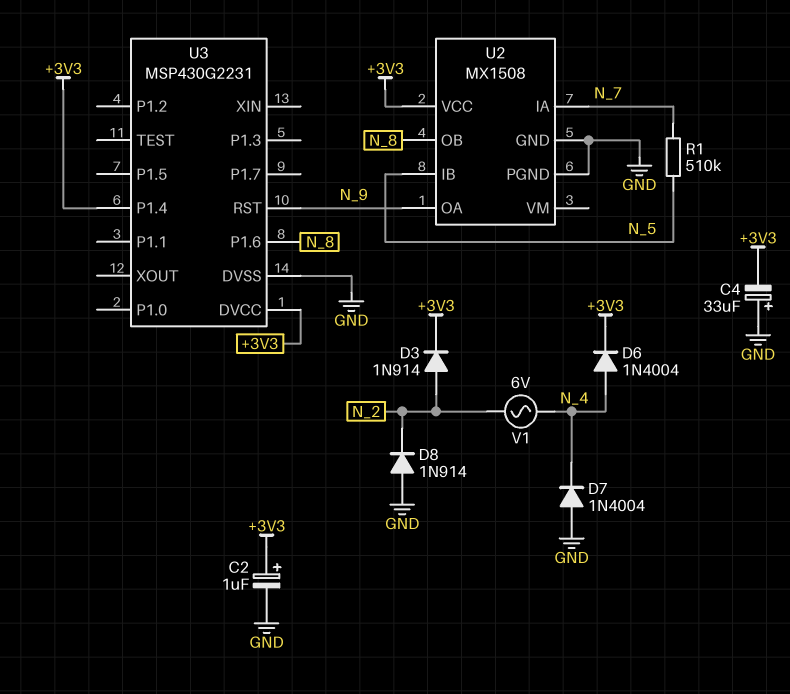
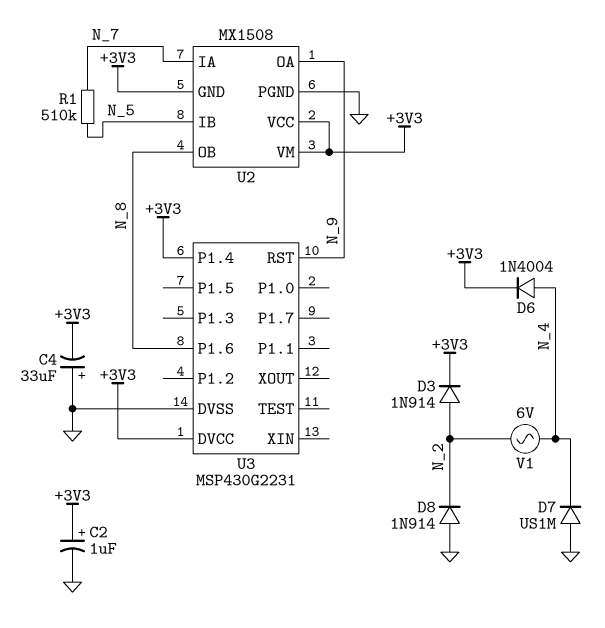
D7: diode 1N4004 (A GND, K N_4) -> diode US1M (A GND, K N_4)
U2 pin GND: GND -> +3V3
U2 pin VM: none -> +3V3

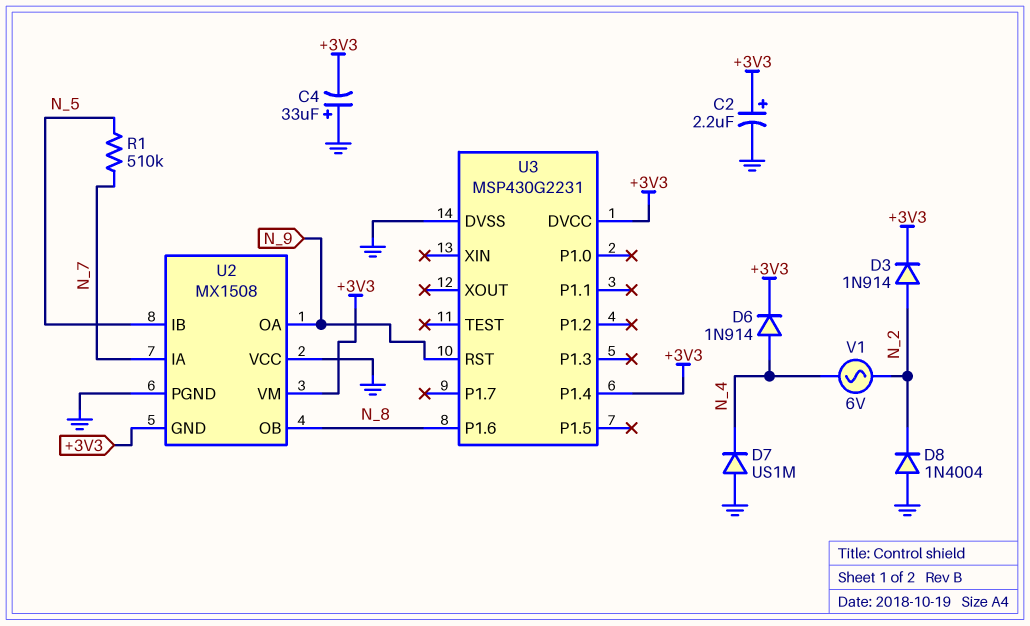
C2: 1uF (plus +3V3, minus GND) -> 2.2uF (plus +3V3, minus GND)
D6: diode 1N4004 (A N_4, K +3V3) -> diode 1N914 (A N_4, K +3V3)
D8: diode 1N914 (A GND, K N_2) -> diode 1N4004 (A GND, K N_2)
U2 pin VCC: +3V3 -> GND

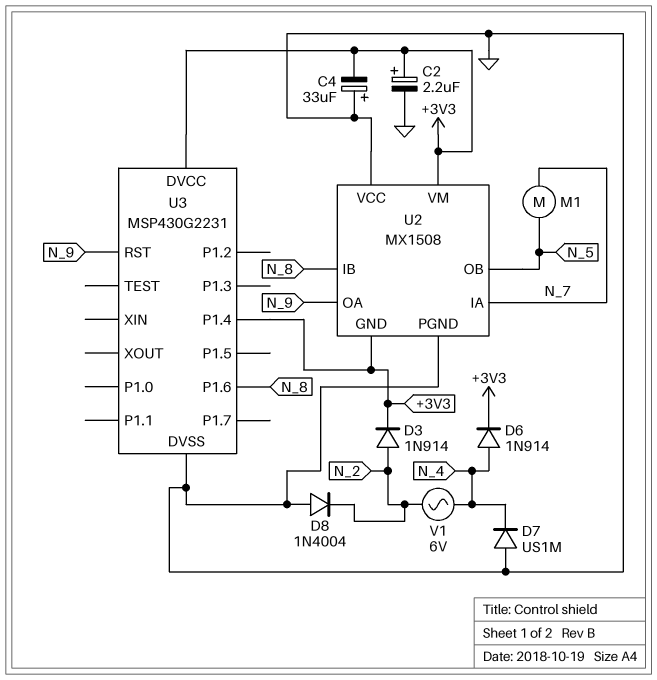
M1: none -> motor (N_5, N_7)
R1: 510k (N_5, N_7) -> none
U2 pin IB: N_5 -> N_8
U2 pin OB: N_8 -> N_5

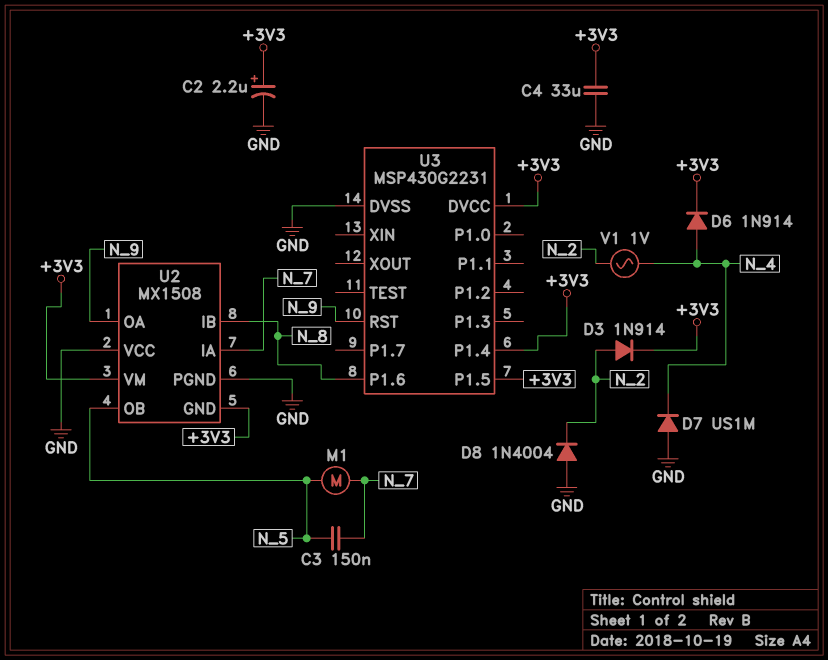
C3: none -> 150nF (N_5, N_7)
C4: 33uF (plus GND, minus +3V3) -> 33uF (+3V3, GND)
U3 pin P1.5: none -> +3V3
V1: AC 6V (N_2, N_4) -> AC 1V (N_2, N_4)

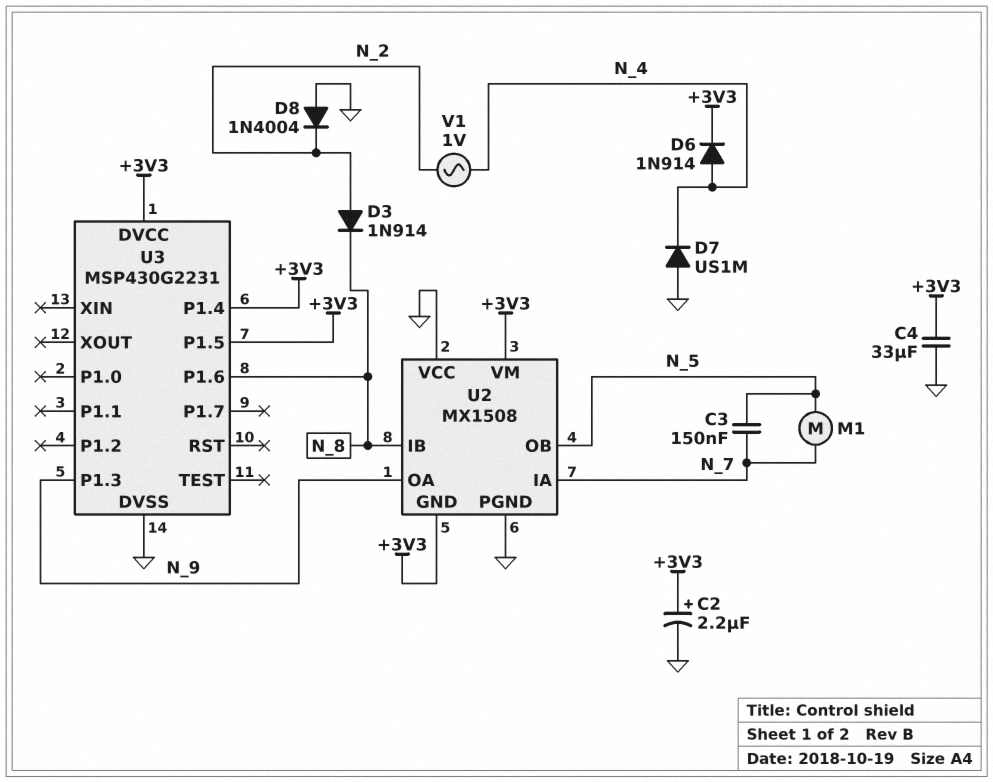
D3: diode 1N914 (A N_2, K +3V3) -> diode 1N914 (A N_2, K N_8)
U3 pin P1.3: none -> N_9
U3 pin RST: N_9 -> none

